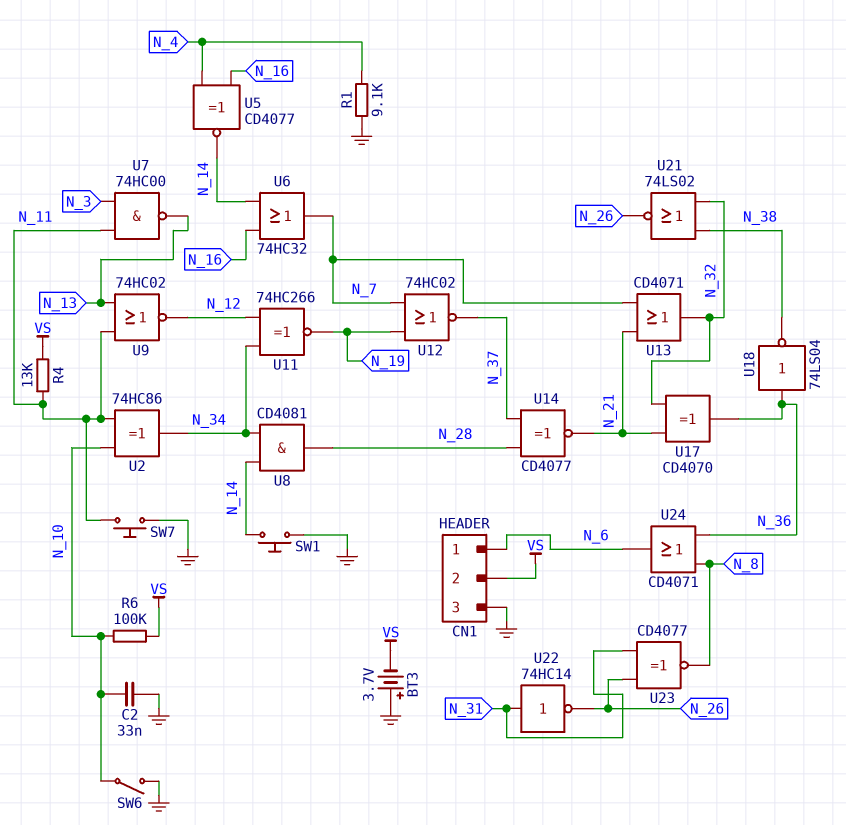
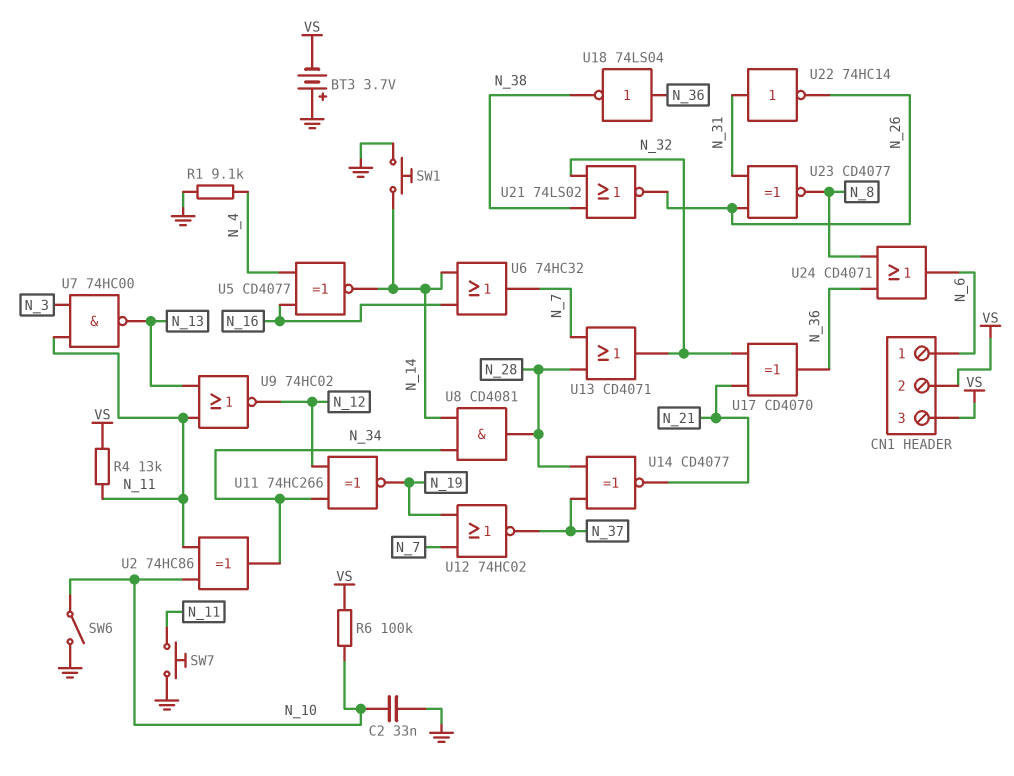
CN1 pin 3: GND -> VS
U13: OR CD4071 (in N_7, in N_21, out N_32) -> OR CD4071 (in N_7, in N_28, out N_32)

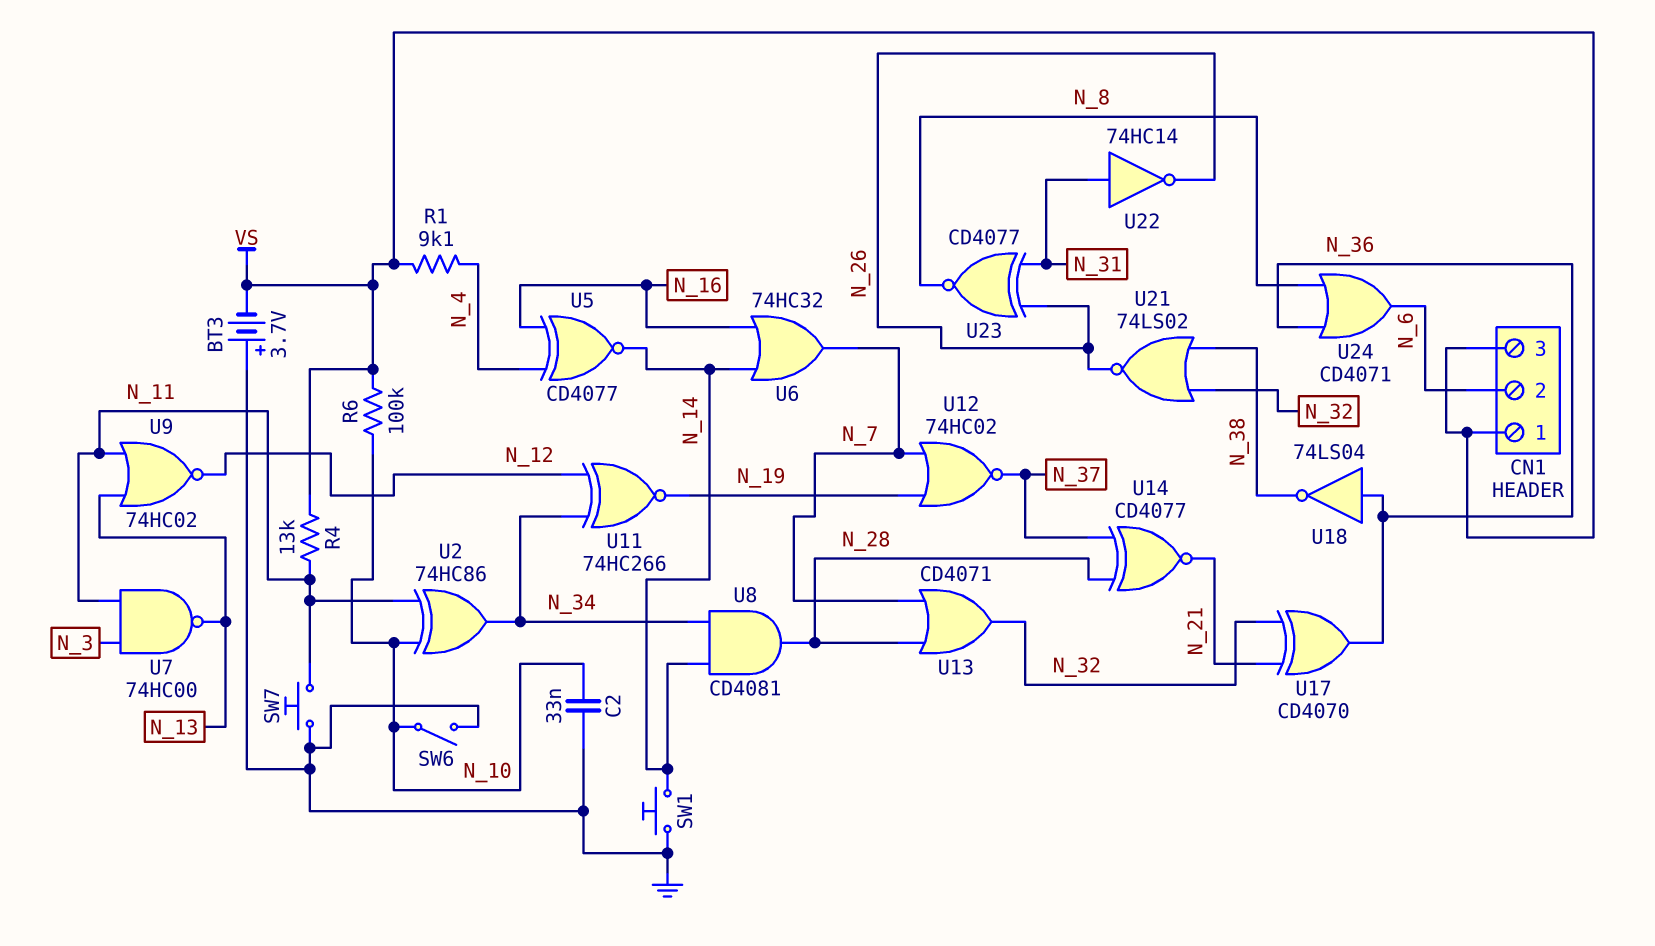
CN1 pin 1: N_6 -> VS
CN1 pin 2: VS -> N_6
R1: 9.1k (GND, N_4) -> 9.1k (N_4, VS)

